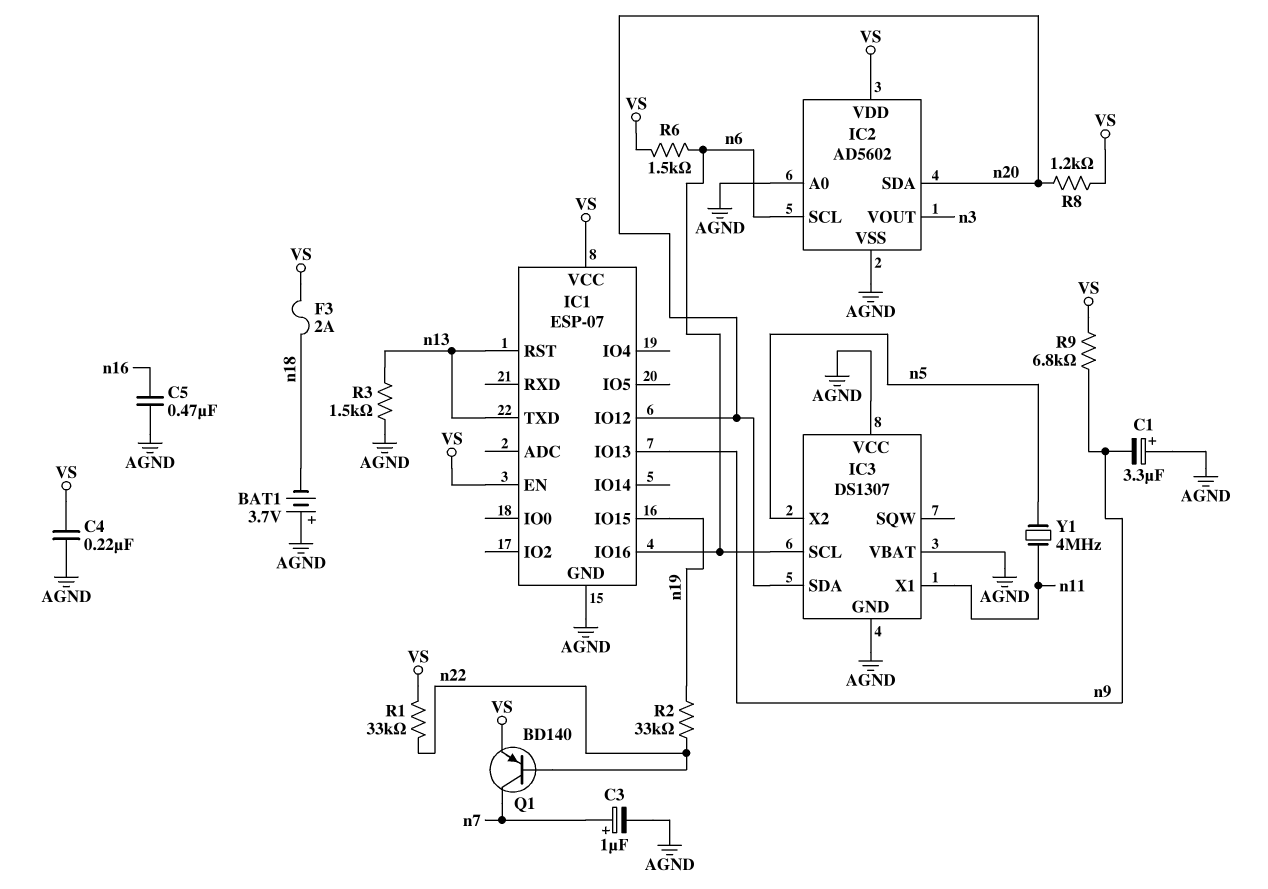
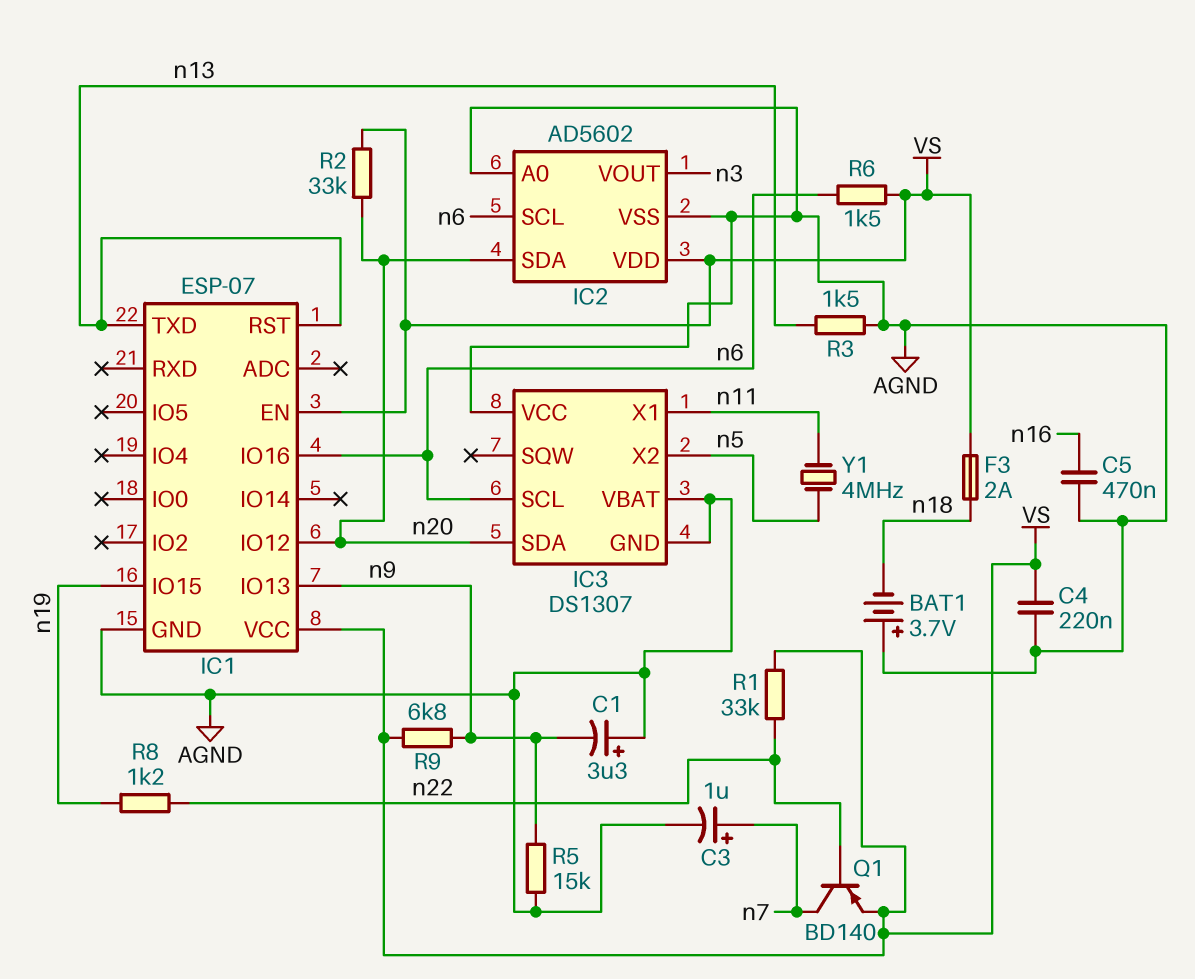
R2: 33k (n19, n22) -> 33k (VS, n20)
R5: none -> 15k (AGND, n9)
R8: 1.2k (VS, n20) -> 1.2k (n19, n22)

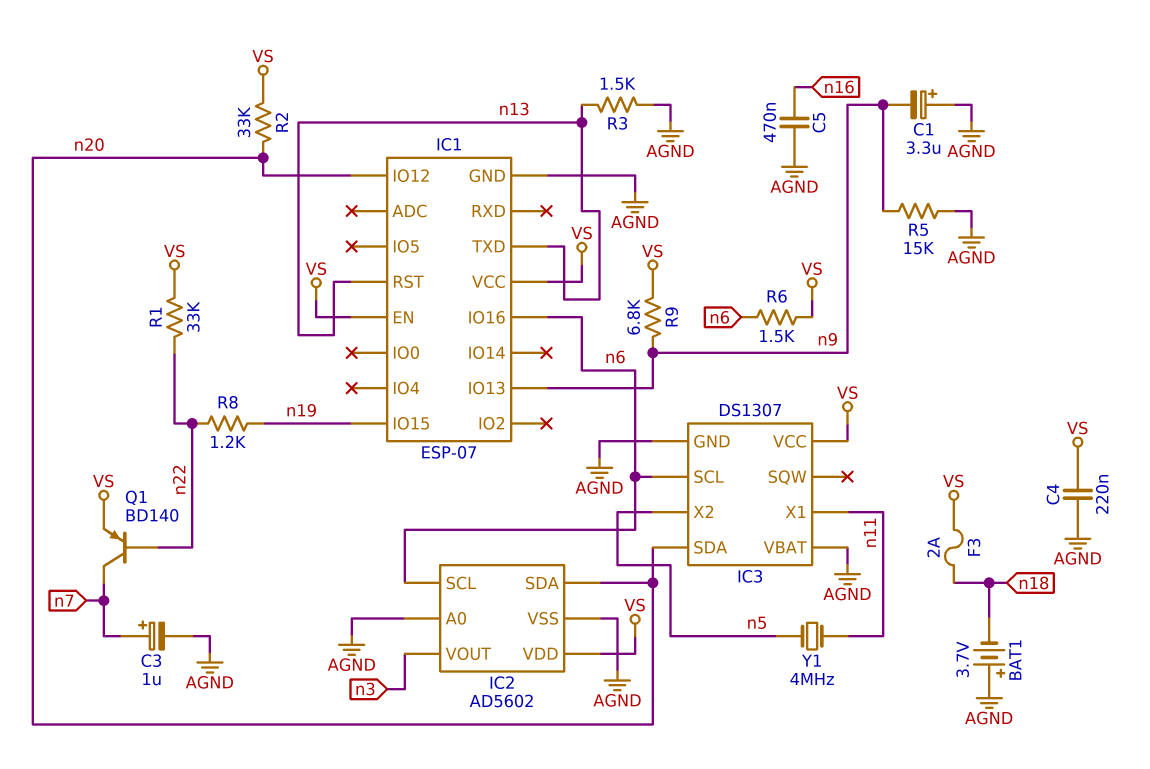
IC3 pin VCC: AGND -> VS

